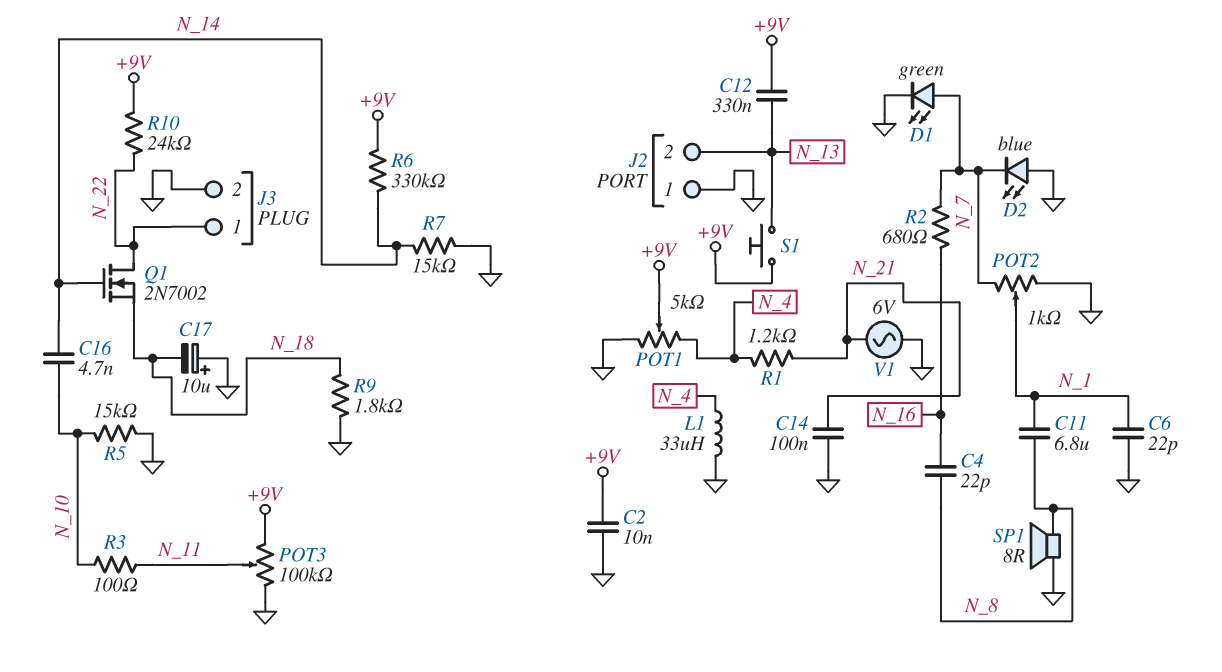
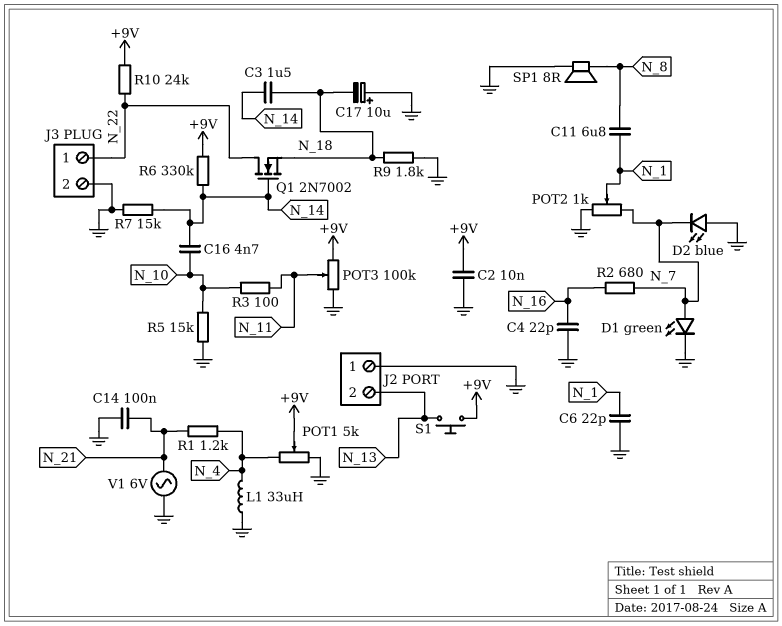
C3: none -> 1.5uF (N_14, N_18)
C4: 22pF (N_8, N_16) -> 22pF (GND, N_16)
C12: 330nF (+9V, N_13) -> none

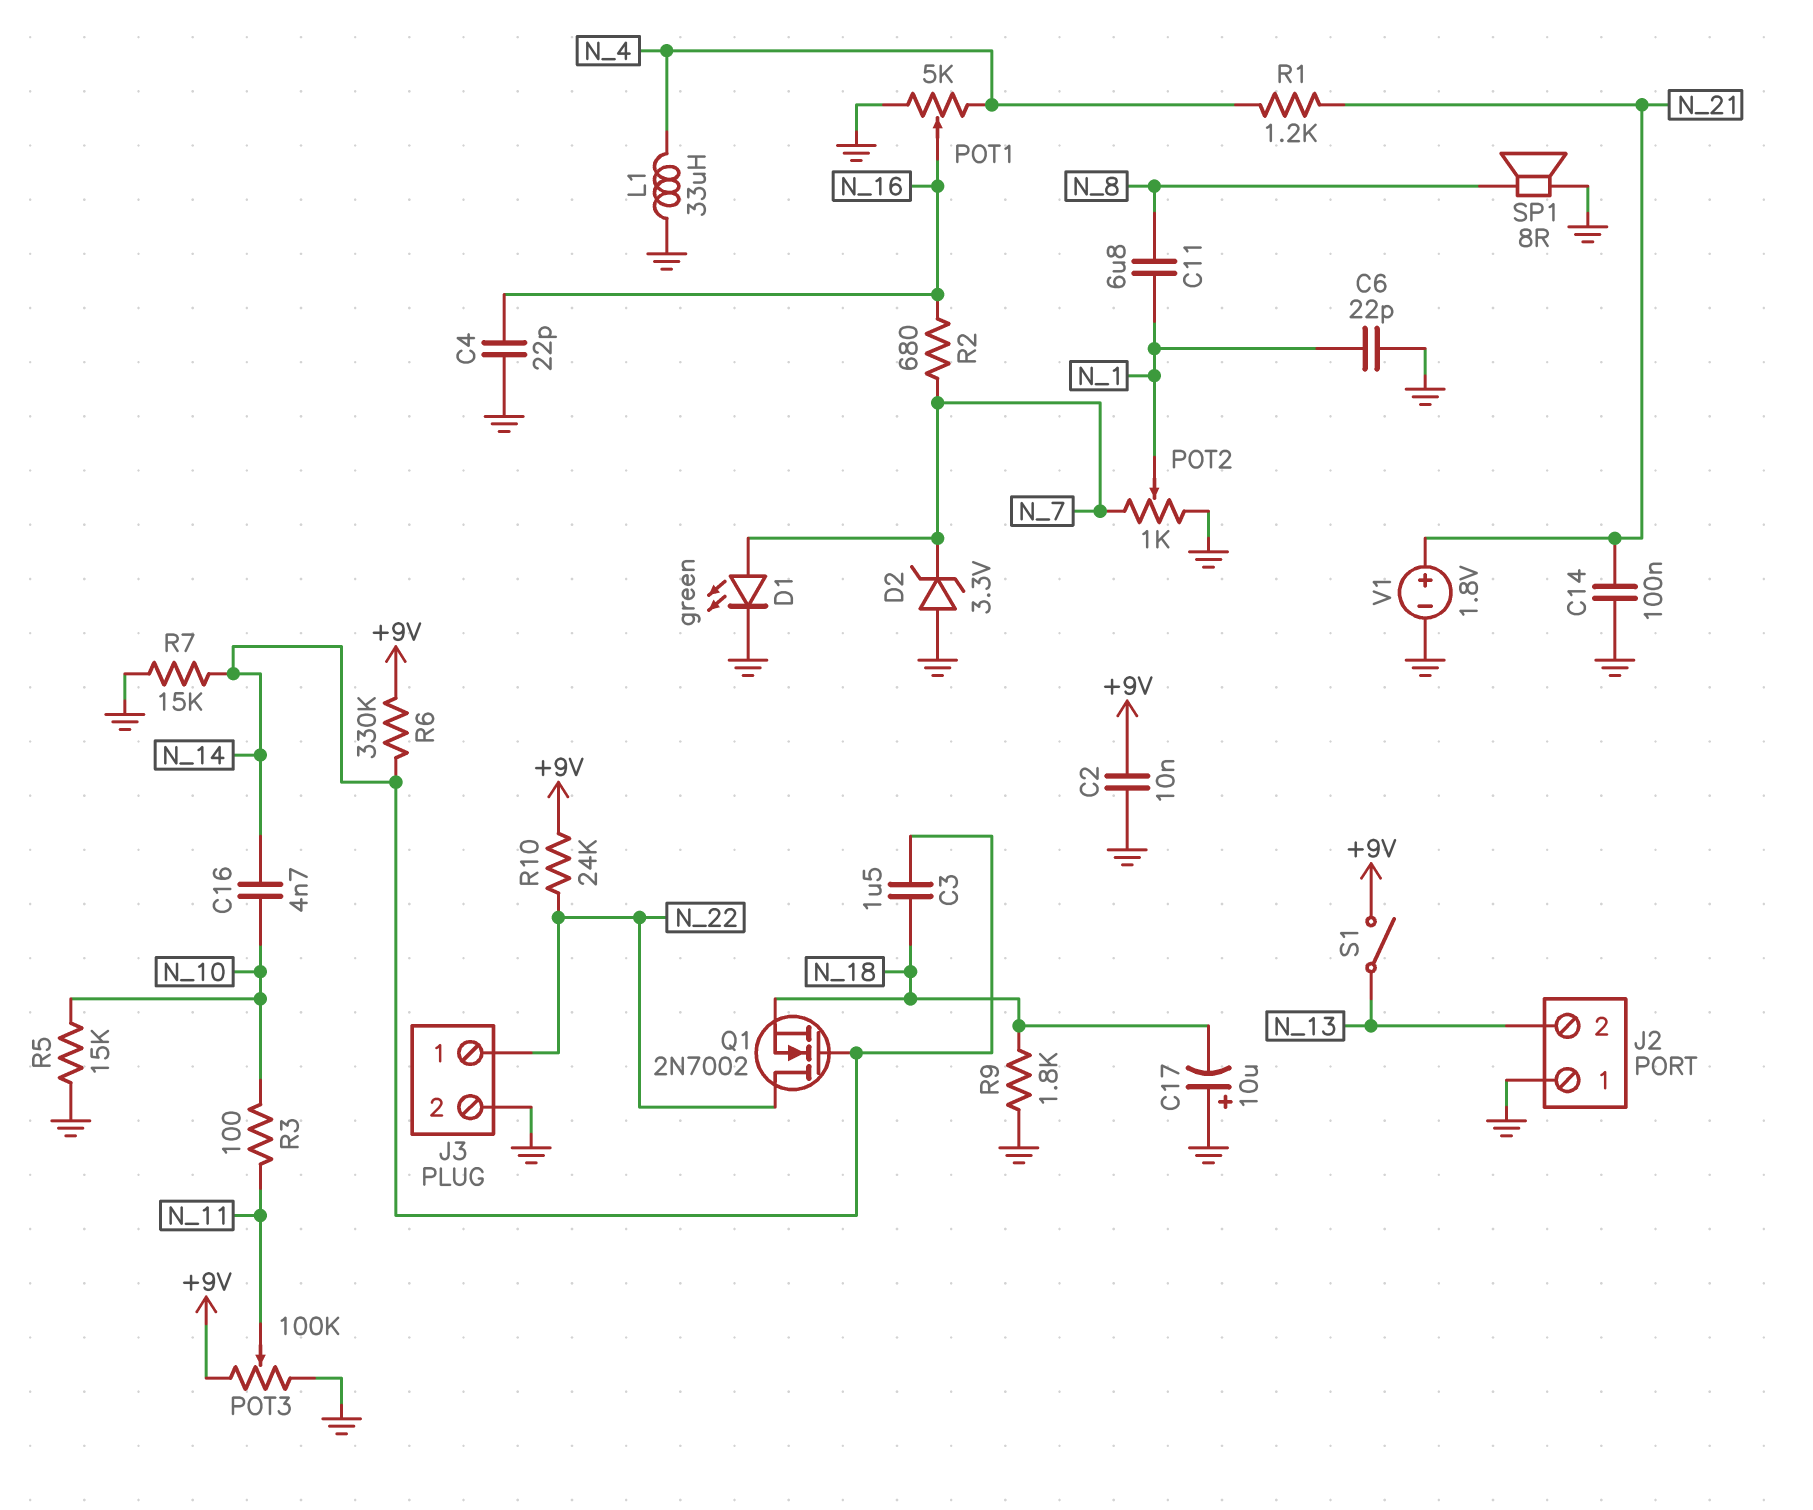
D2: LED blue (A GND, K N_7) -> zener 3.3V (A GND, K N_7)
POT1: 5k (GND, N_4, wiper +9V) -> 5k (GND, N_4, wiper N_16)
S1: button (+9V, N_13) -> switch (+9V, N_13)
V1: AC 6V (GND, N_21) -> 1.8V (plus N_21, minus GND)

